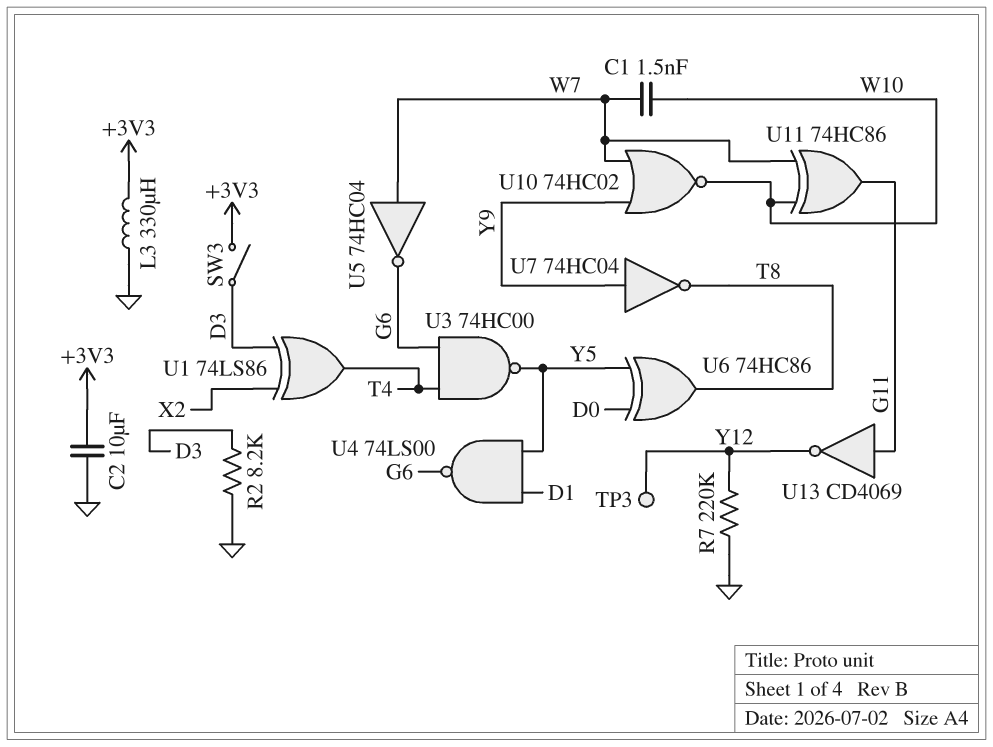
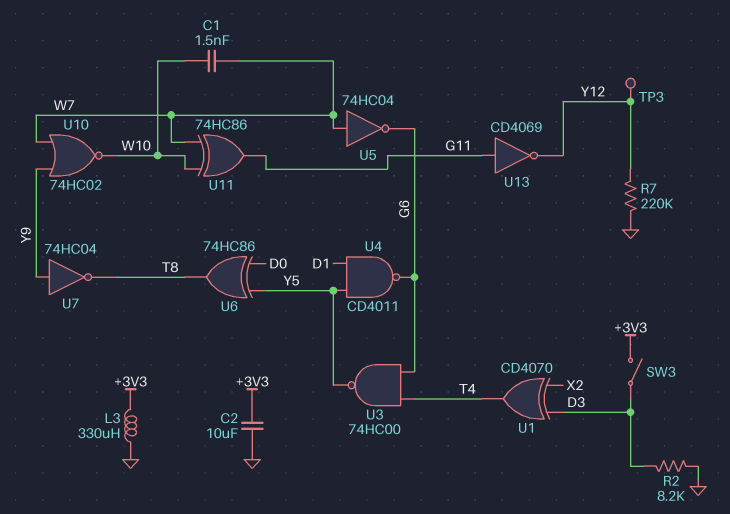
U1: XOR 74LS86 (in D3, in X2, out T4) -> XOR CD4070 (in D3, in X2, out T4)
U4: NAND 74LS00 (in D1, in Y5, out G6) -> NAND CD4011 (in D1, in Y5, out G6)

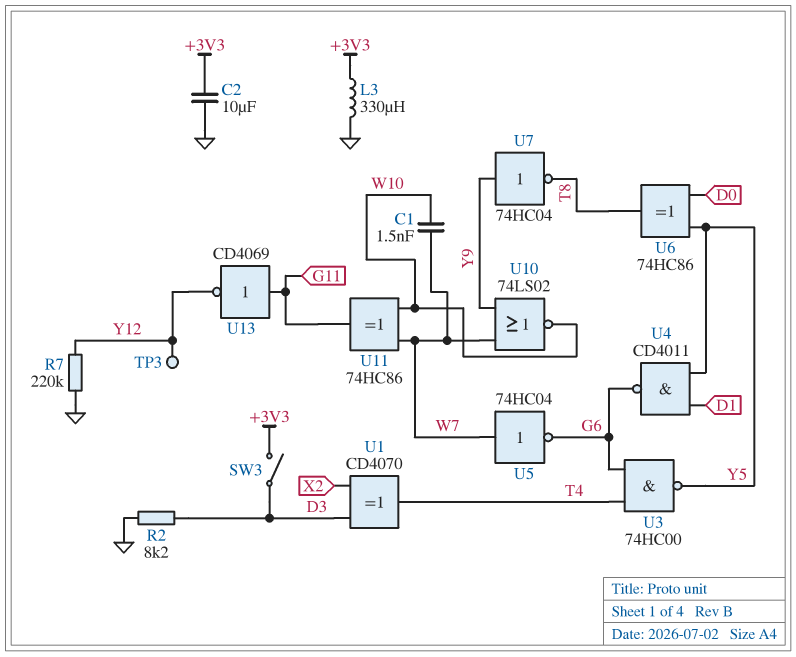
U10: NOR 74HC02 (in W7, in Y9, out W10) -> NOR 74LS02 (in W7, in Y9, out W10)

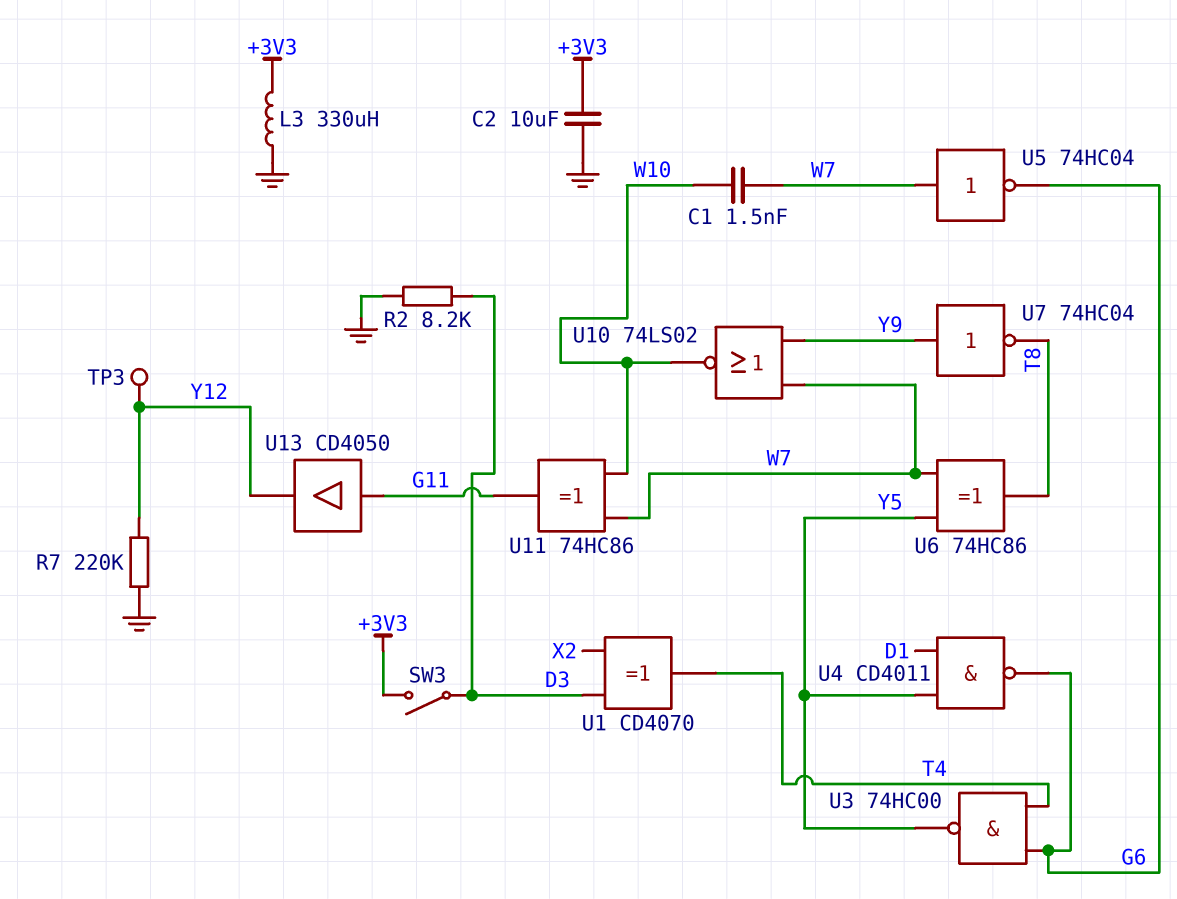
U6: XOR 74HC86 (in D0, in Y5, out T8) -> XOR 74HC86 (in W7, in Y5, out T8)
U13: NOT CD4069 (in G11, out Y12) -> buffer CD4050 (in G11, out Y12)

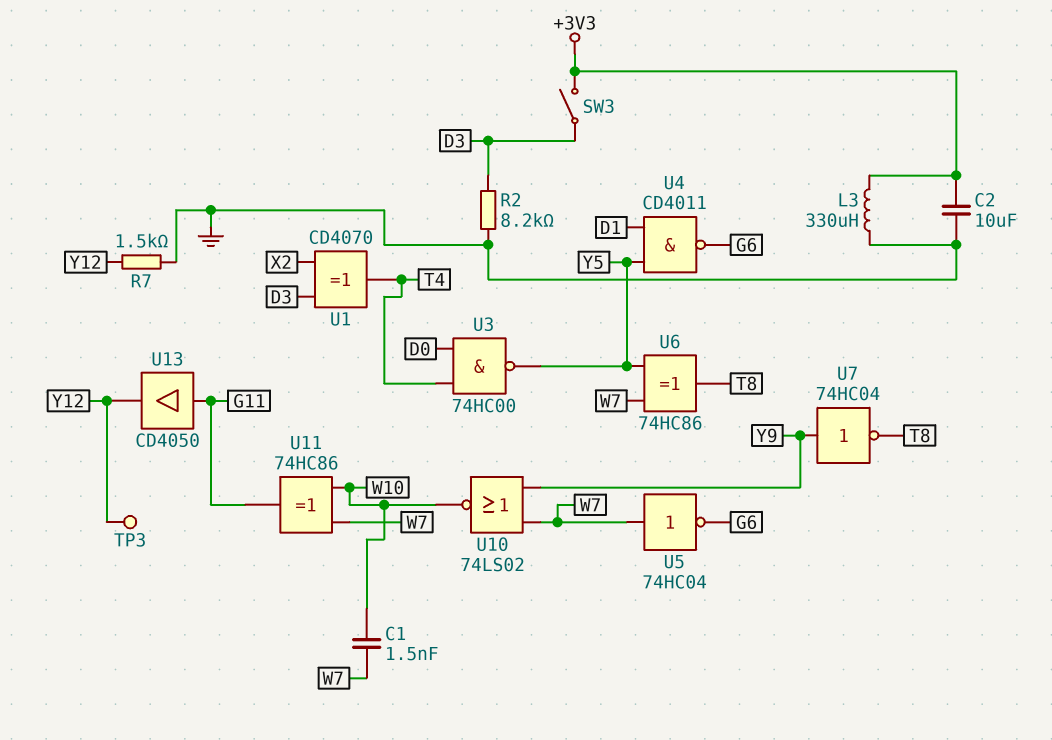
R7: 220k (GND, Y12) -> 1.5k (GND, Y12)
U3: NAND 74HC00 (in G6, in T4, out Y5) -> NAND 74HC00 (in D0, in T4, out Y5)

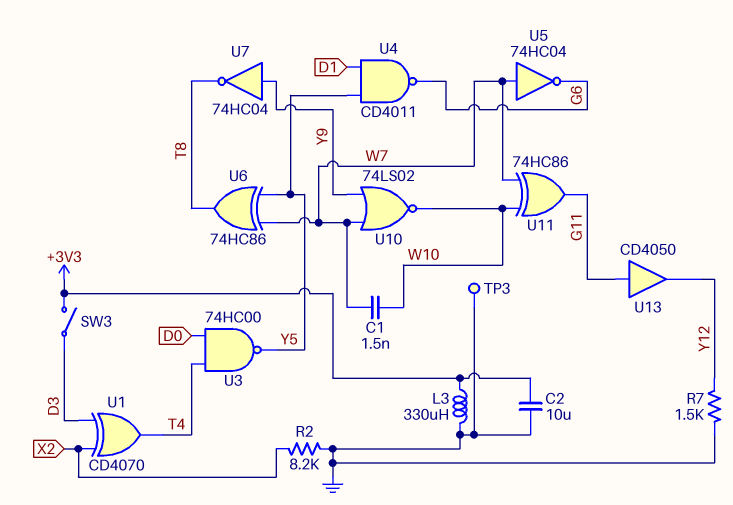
R2: 8.2k (D3, GND) -> 8.2k (GND, X2)
TP3: test point (Y12) -> test point (GND)

